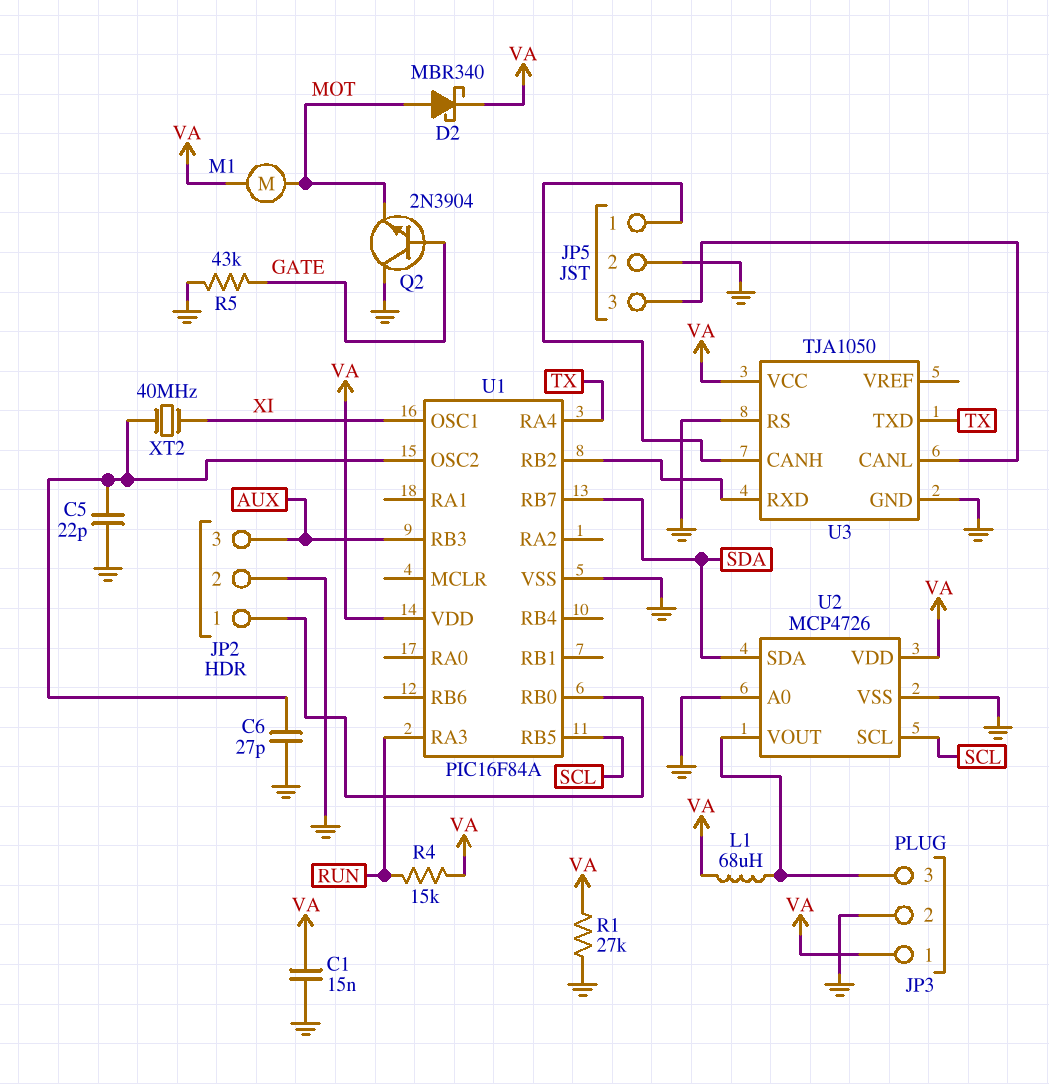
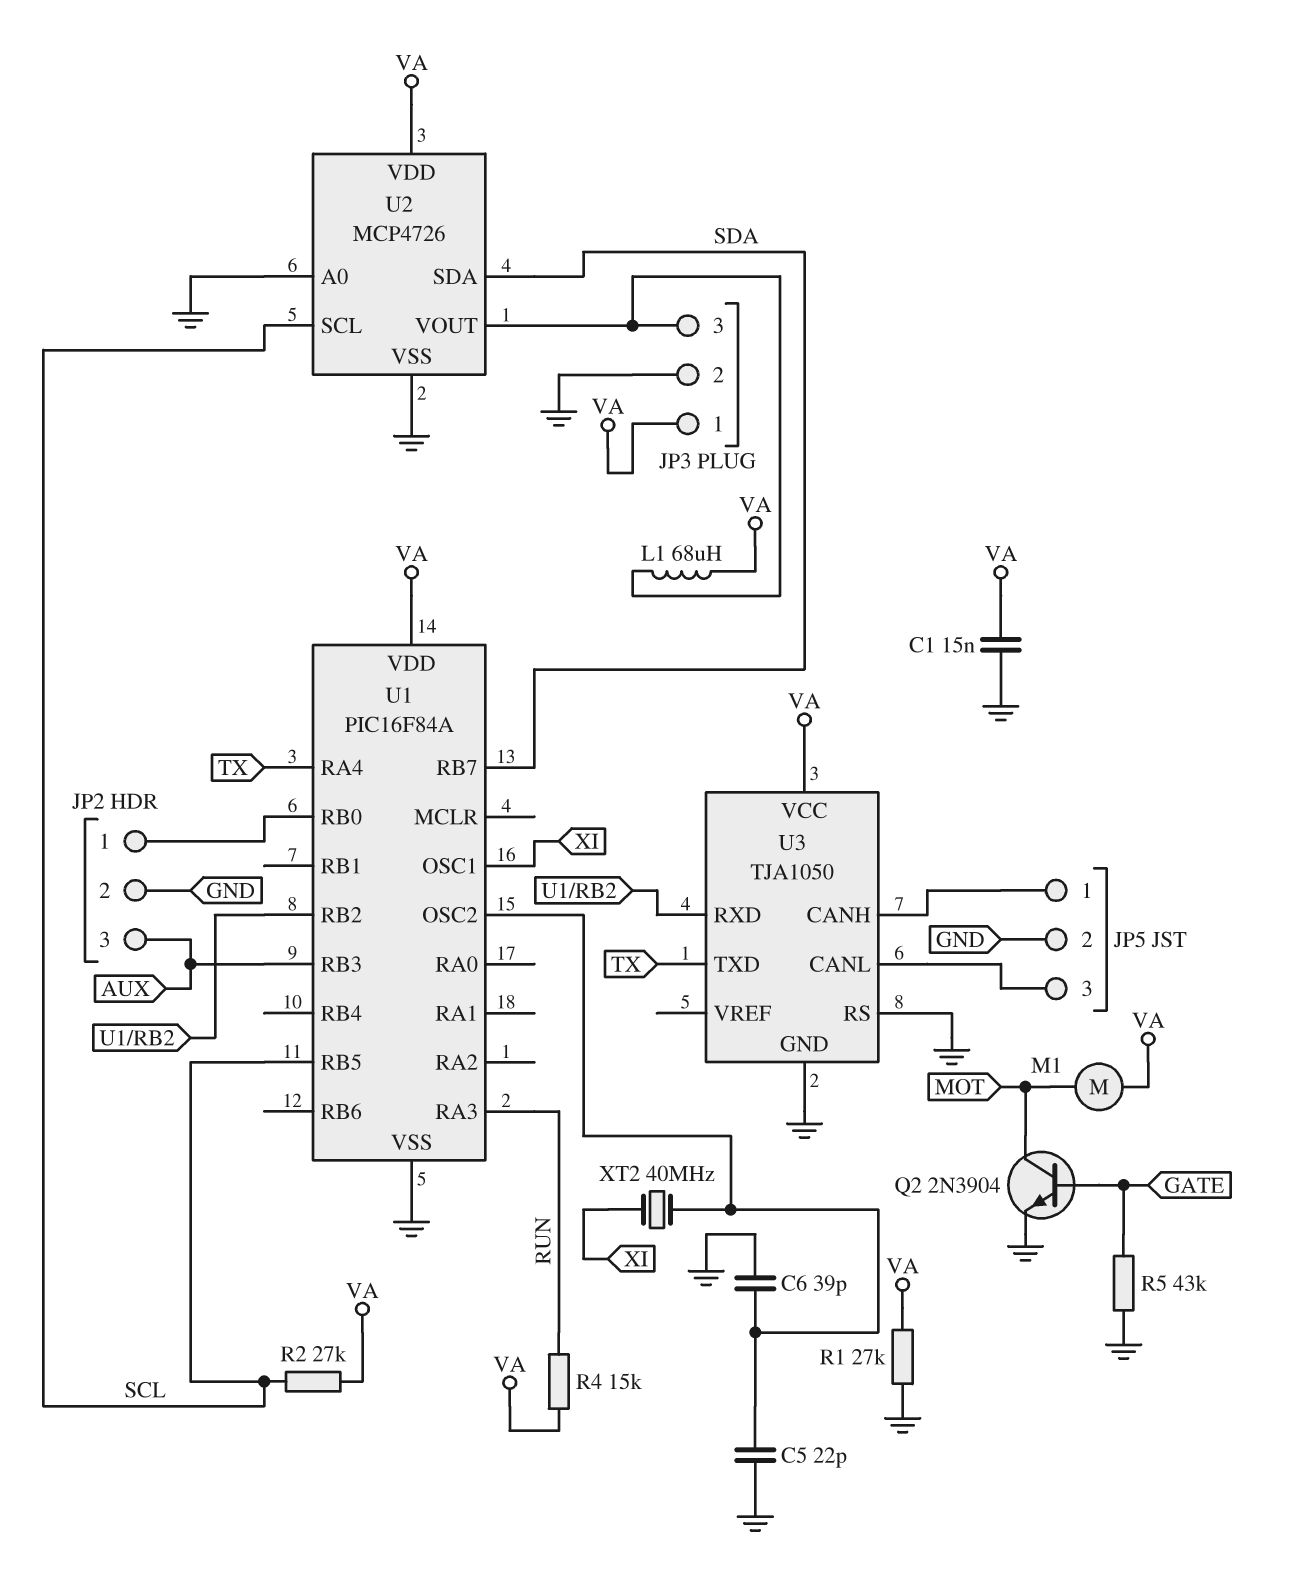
C6: 27pF (GND, U1/OSC2) -> 39pF (GND, U1/OSC2)
D2: schottky MBR340 (A MOT, K VA) -> none
Q2: NPN 2N3904 (B GATE, C GND, E MOT) -> NPN 2N3904 (B GATE, C MOT, E GND)
R2: none -> 27k (SCL, VA)

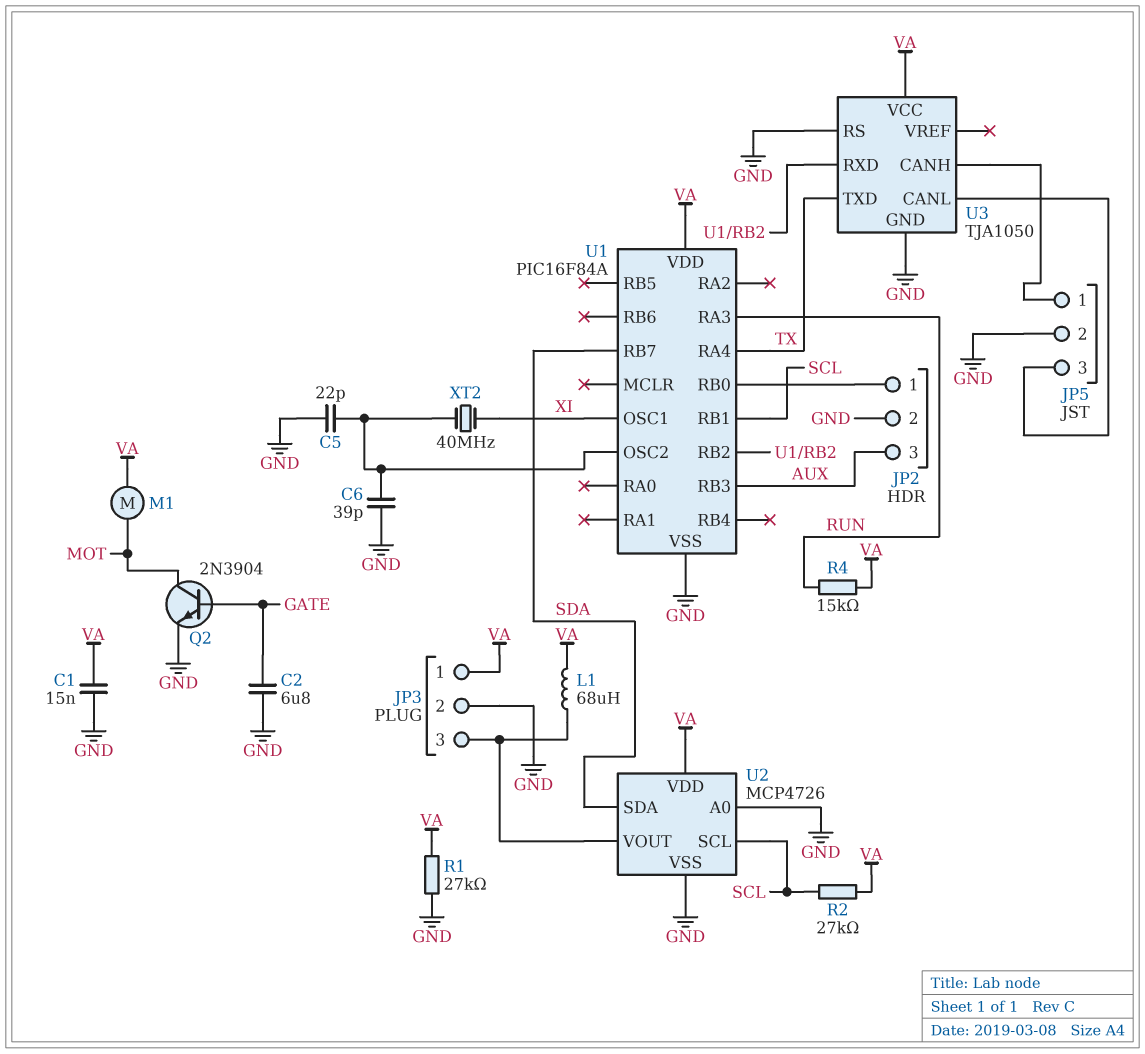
C2: none -> 6.8uF (GATE, GND)
R5: 43k (GATE, GND) -> none
U1 pin RB1: none -> SCL
U1 pin RB5: SCL -> none

